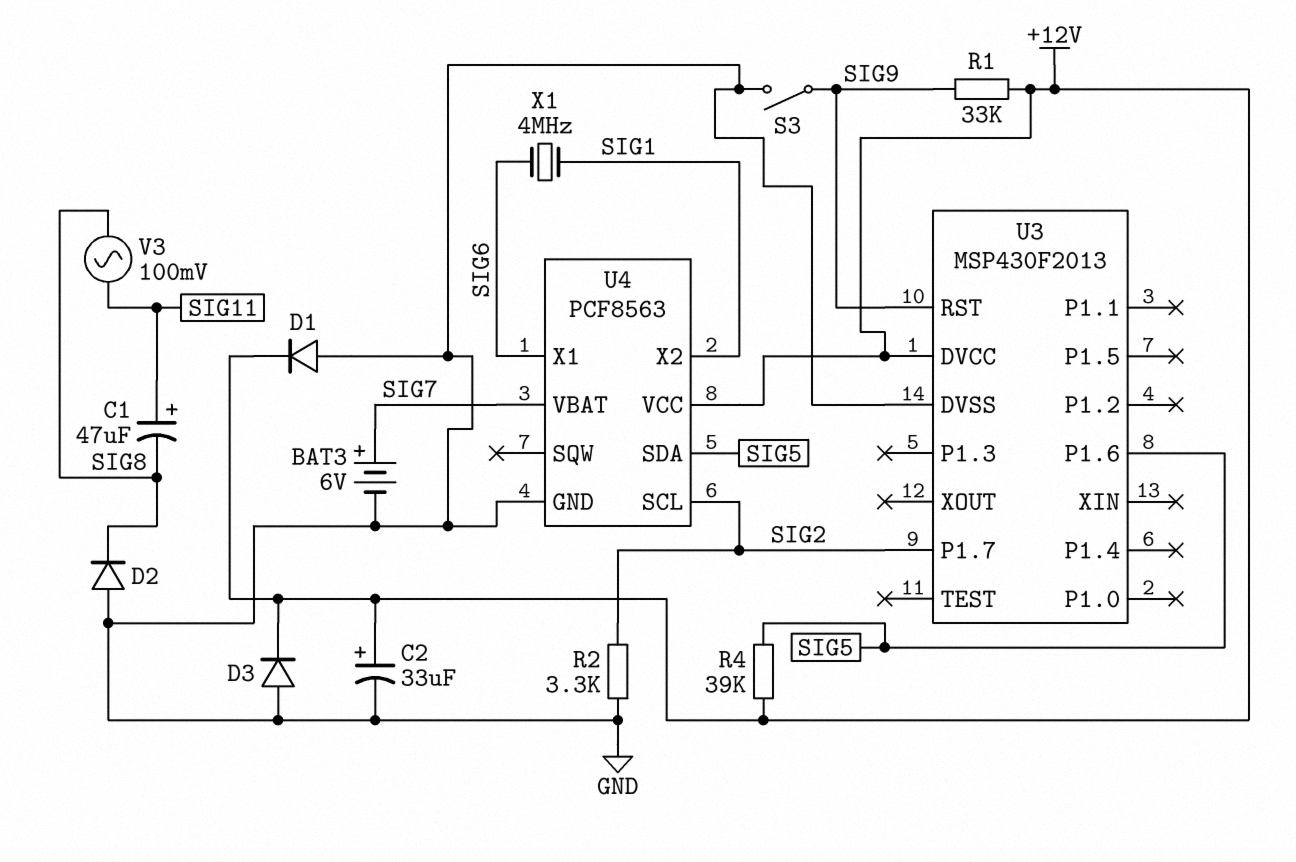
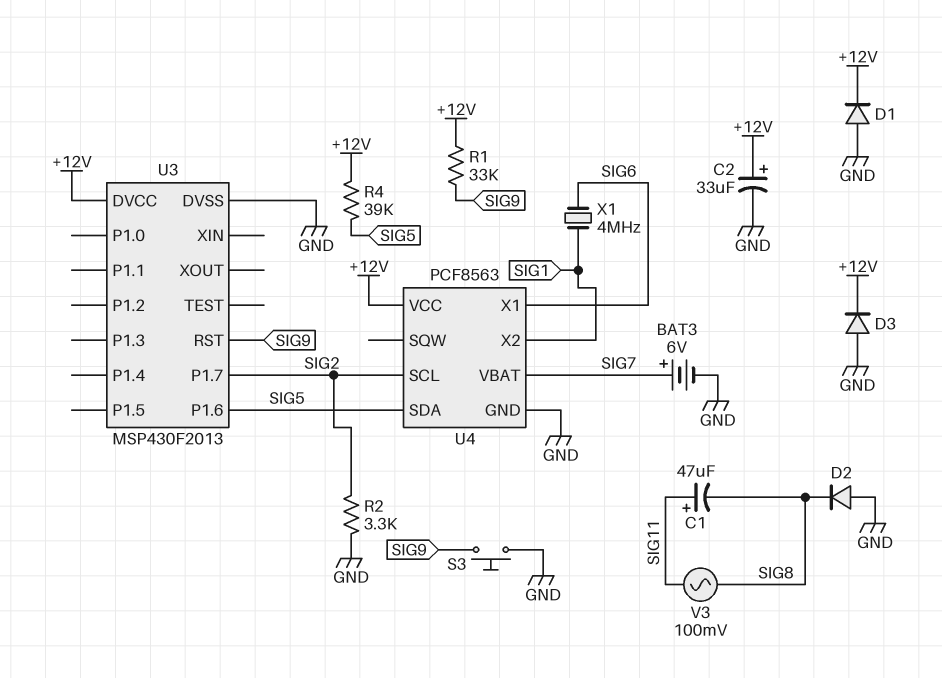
S3: switch (GND, SIG9) -> button (GND, SIG9)

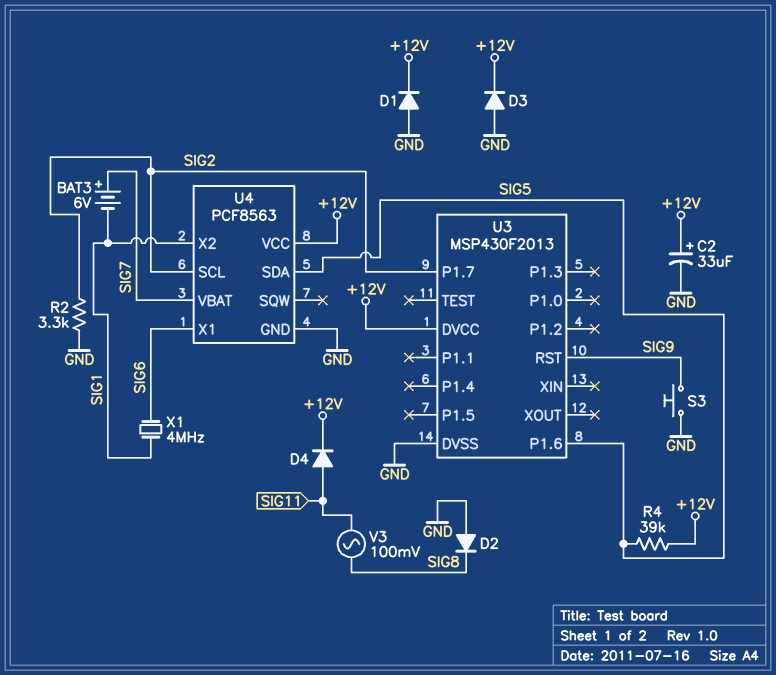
BAT3: 6V (plus SIG7, minus GND) -> 6V (plus SIG7, minus SIG1)
C1: 47uF (plus SIG11, minus SIG8) -> none
D4: none -> diode (A SIG11, K +12V)
R1: 33k (+12V, SIG9) -> none

